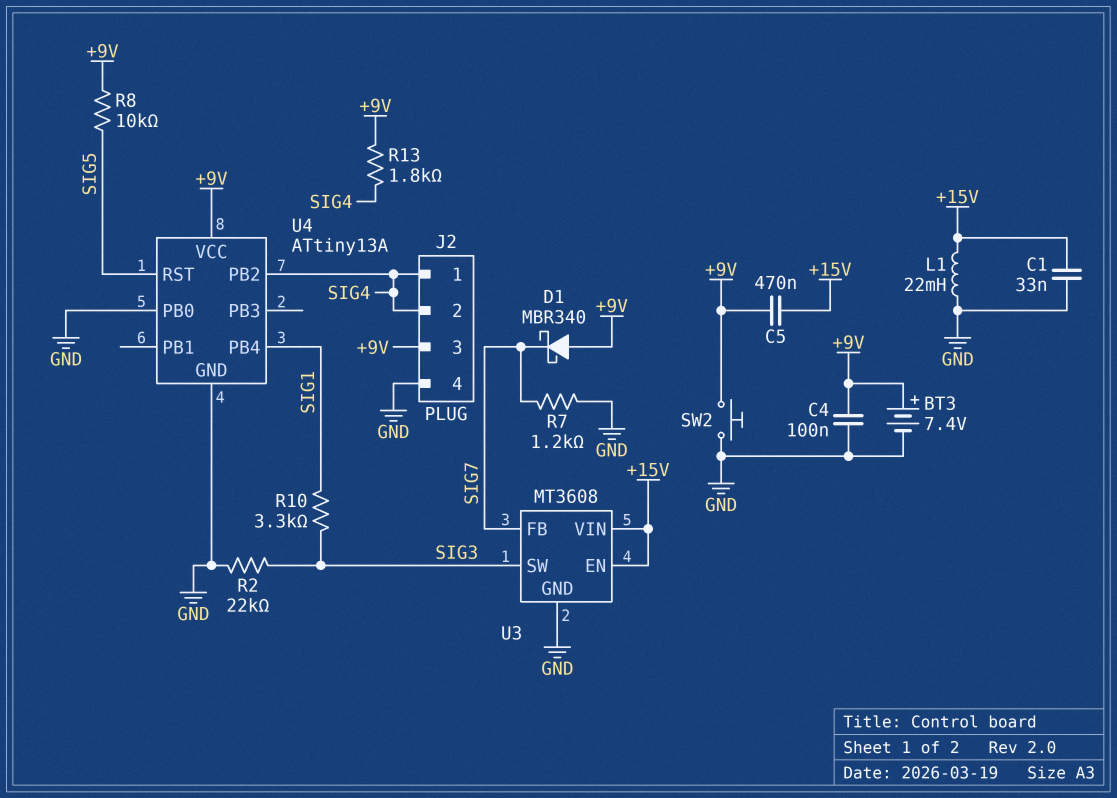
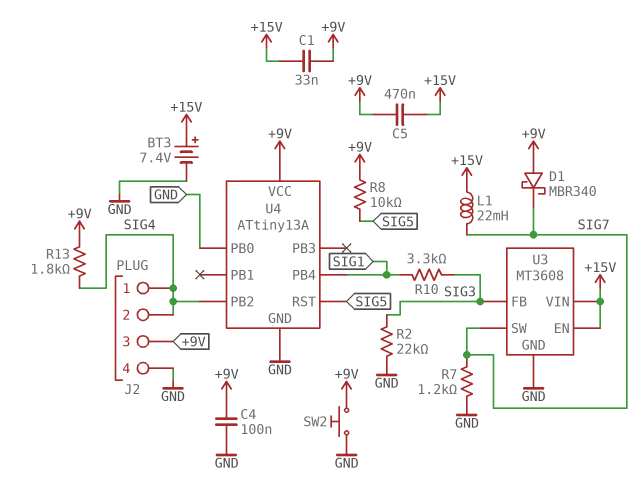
BT3: 7.4V (plus +9V, minus GND) -> 7.4V (plus +15V, minus GND)
C1: 33nF (+15V, GND) -> 33nF (+9V, +15V)
L1: 22mH (+15V, GND) -> 22mH (+15V, SIG7)
U3 pin FB: SIG7 -> SIG3
U3 pin SW: SIG3 -> SIG7

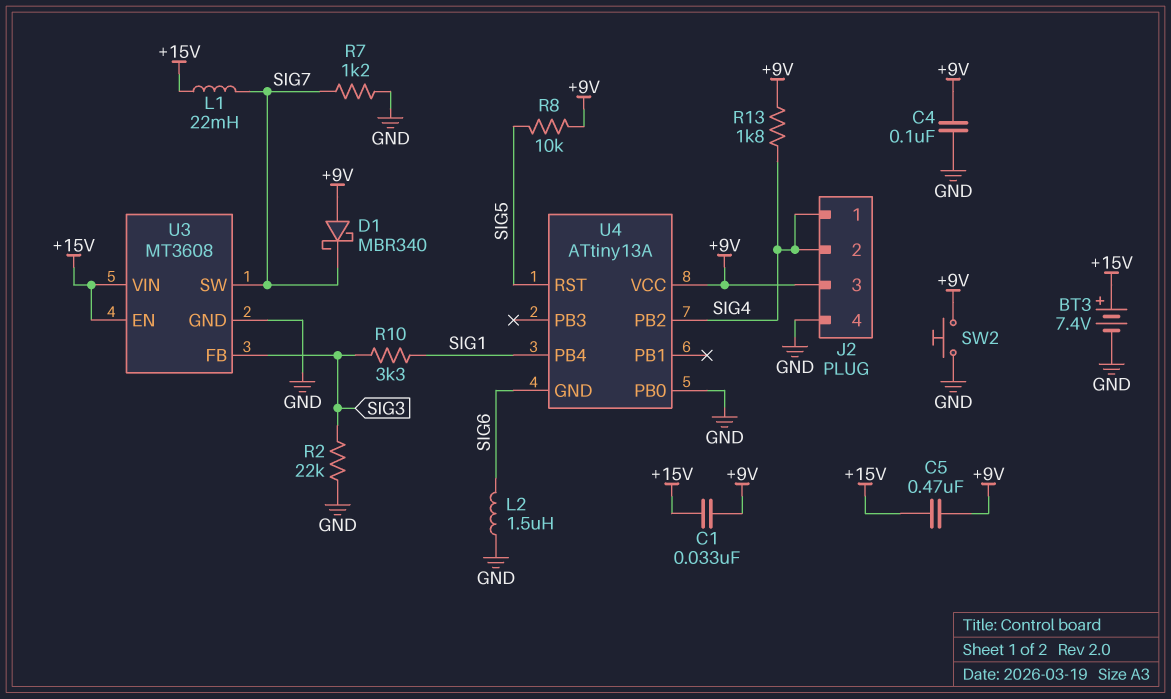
L2: none -> 1.5uH (GND, SIG6)
U4 pin GND: GND -> SIG6

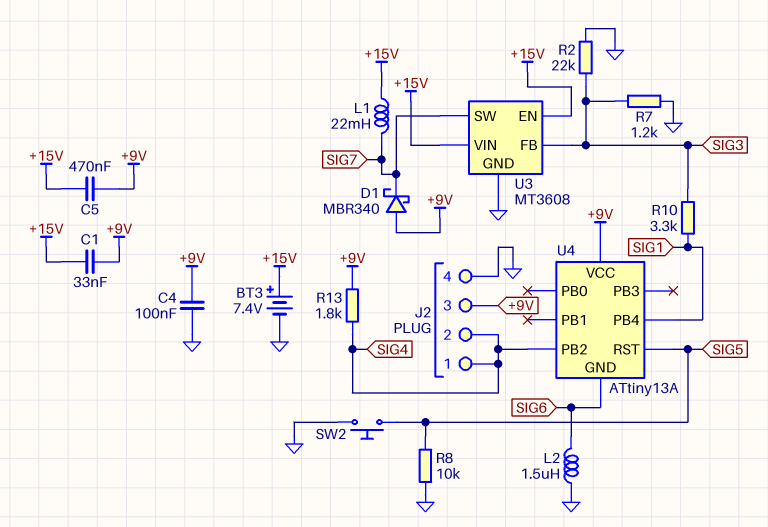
R7: 1.2k (GND, SIG7) -> 1.2k (GND, SIG3)
R8: 10k (+9V, SIG5) -> 10k (GND, SIG5)
SW2: button (+9V, GND) -> button (GND, SIG5)
U4 pin PB0: GND -> none

